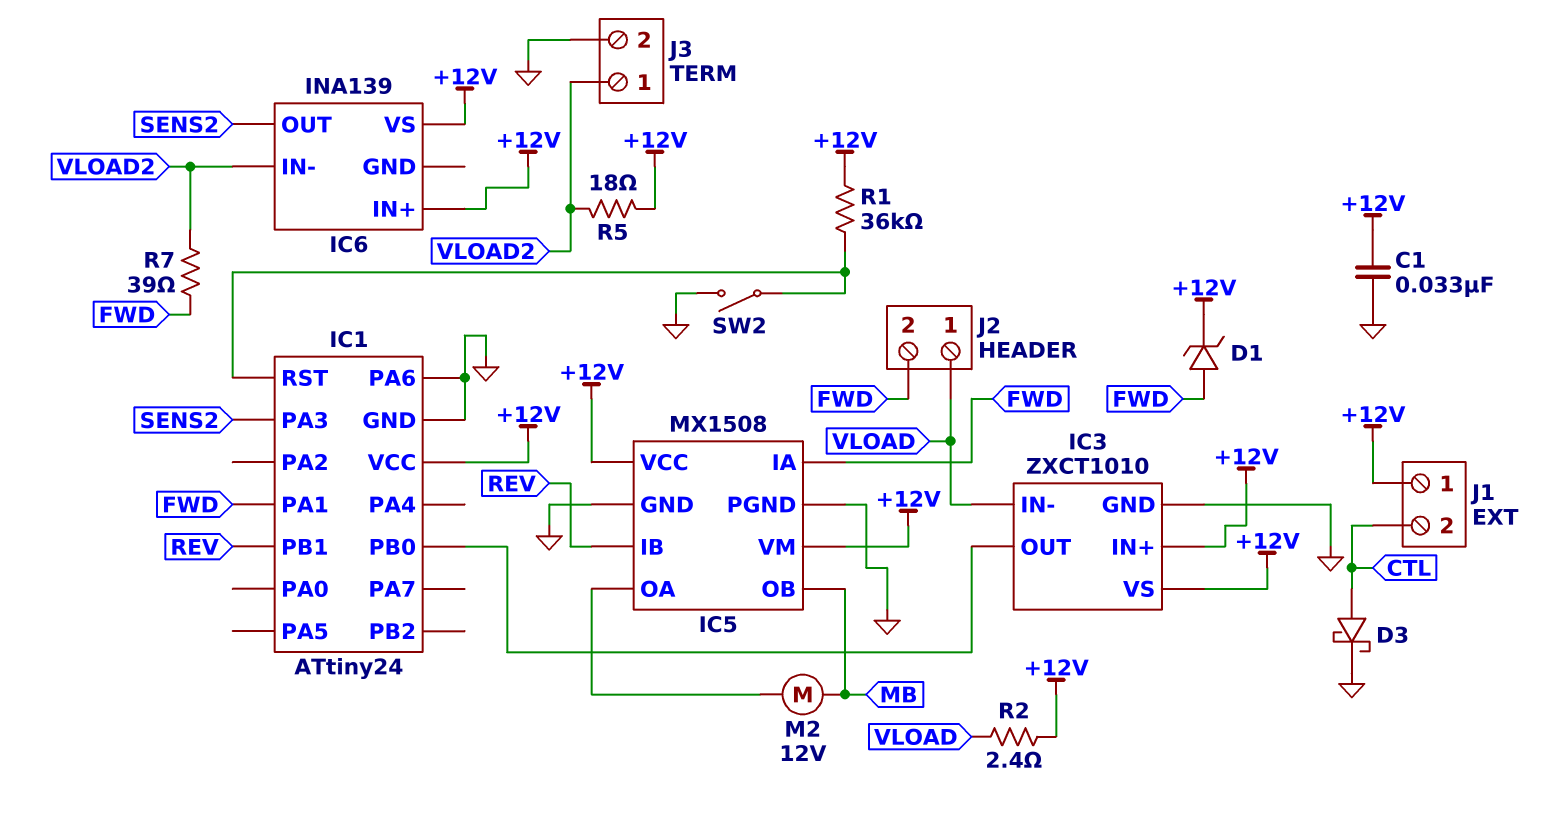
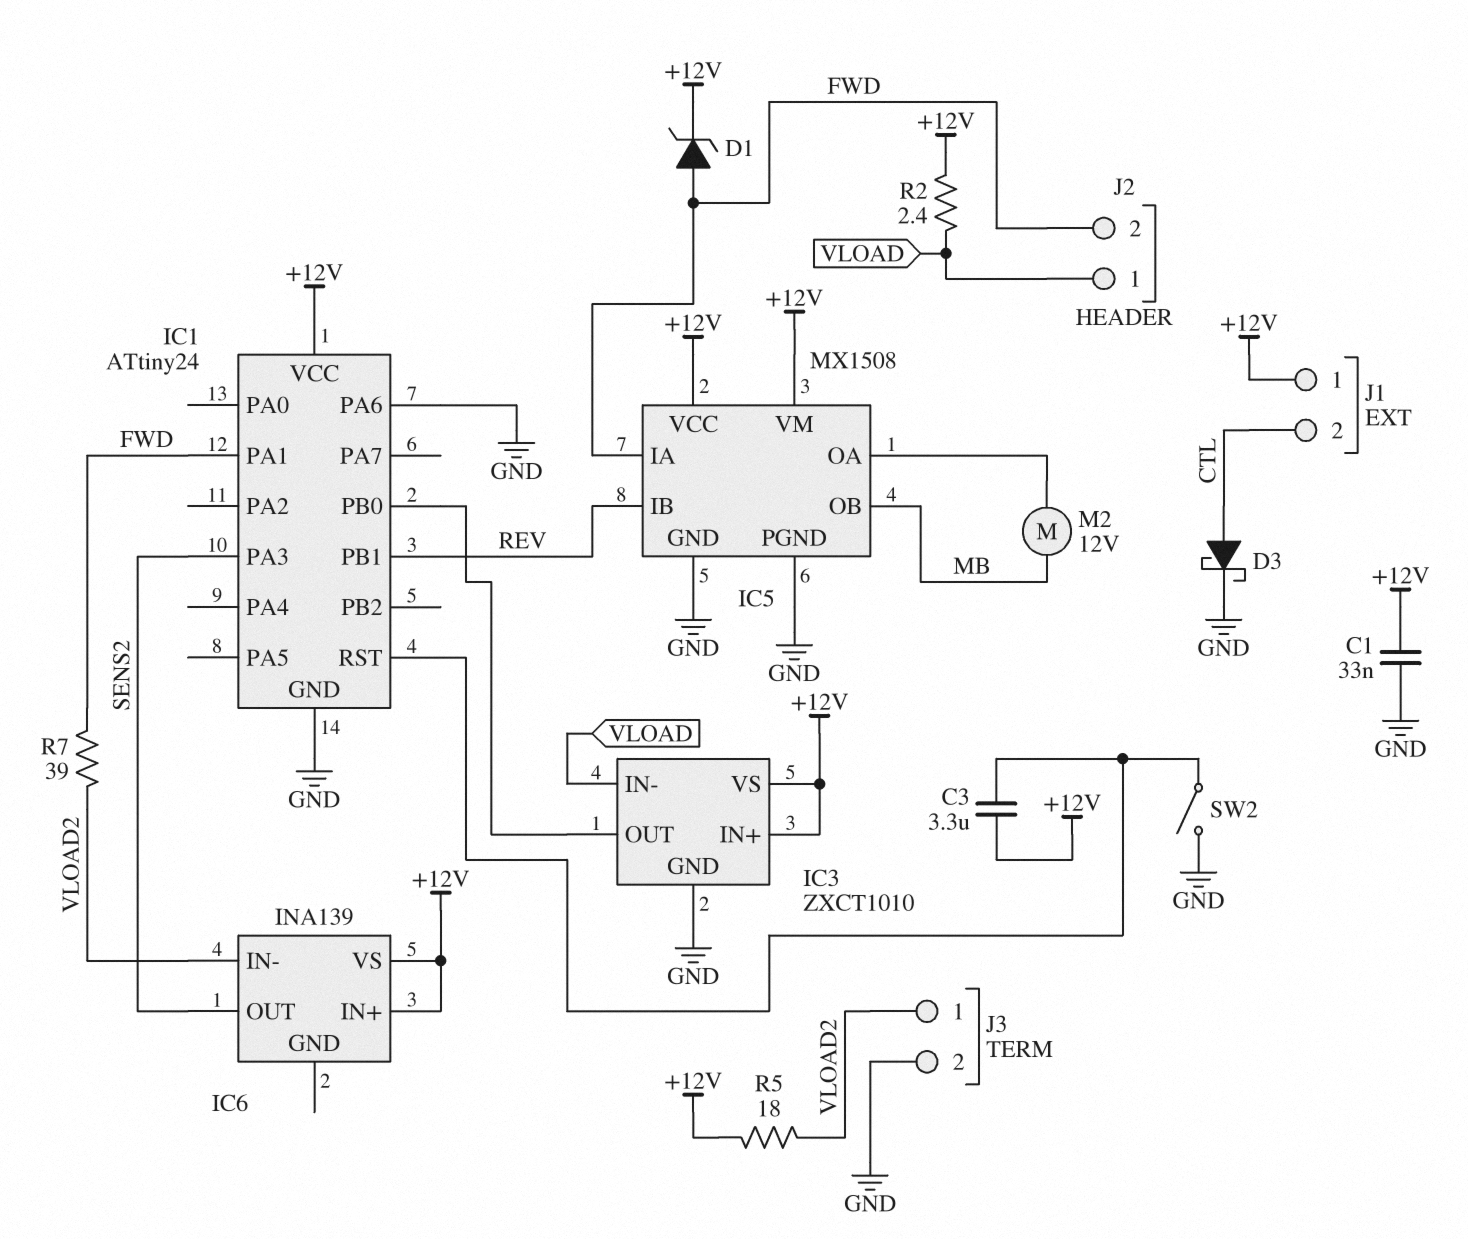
C3: none -> 3.3uF (+12V, IC1/RST)
R1: 36k (+12V, IC1/RST) -> none

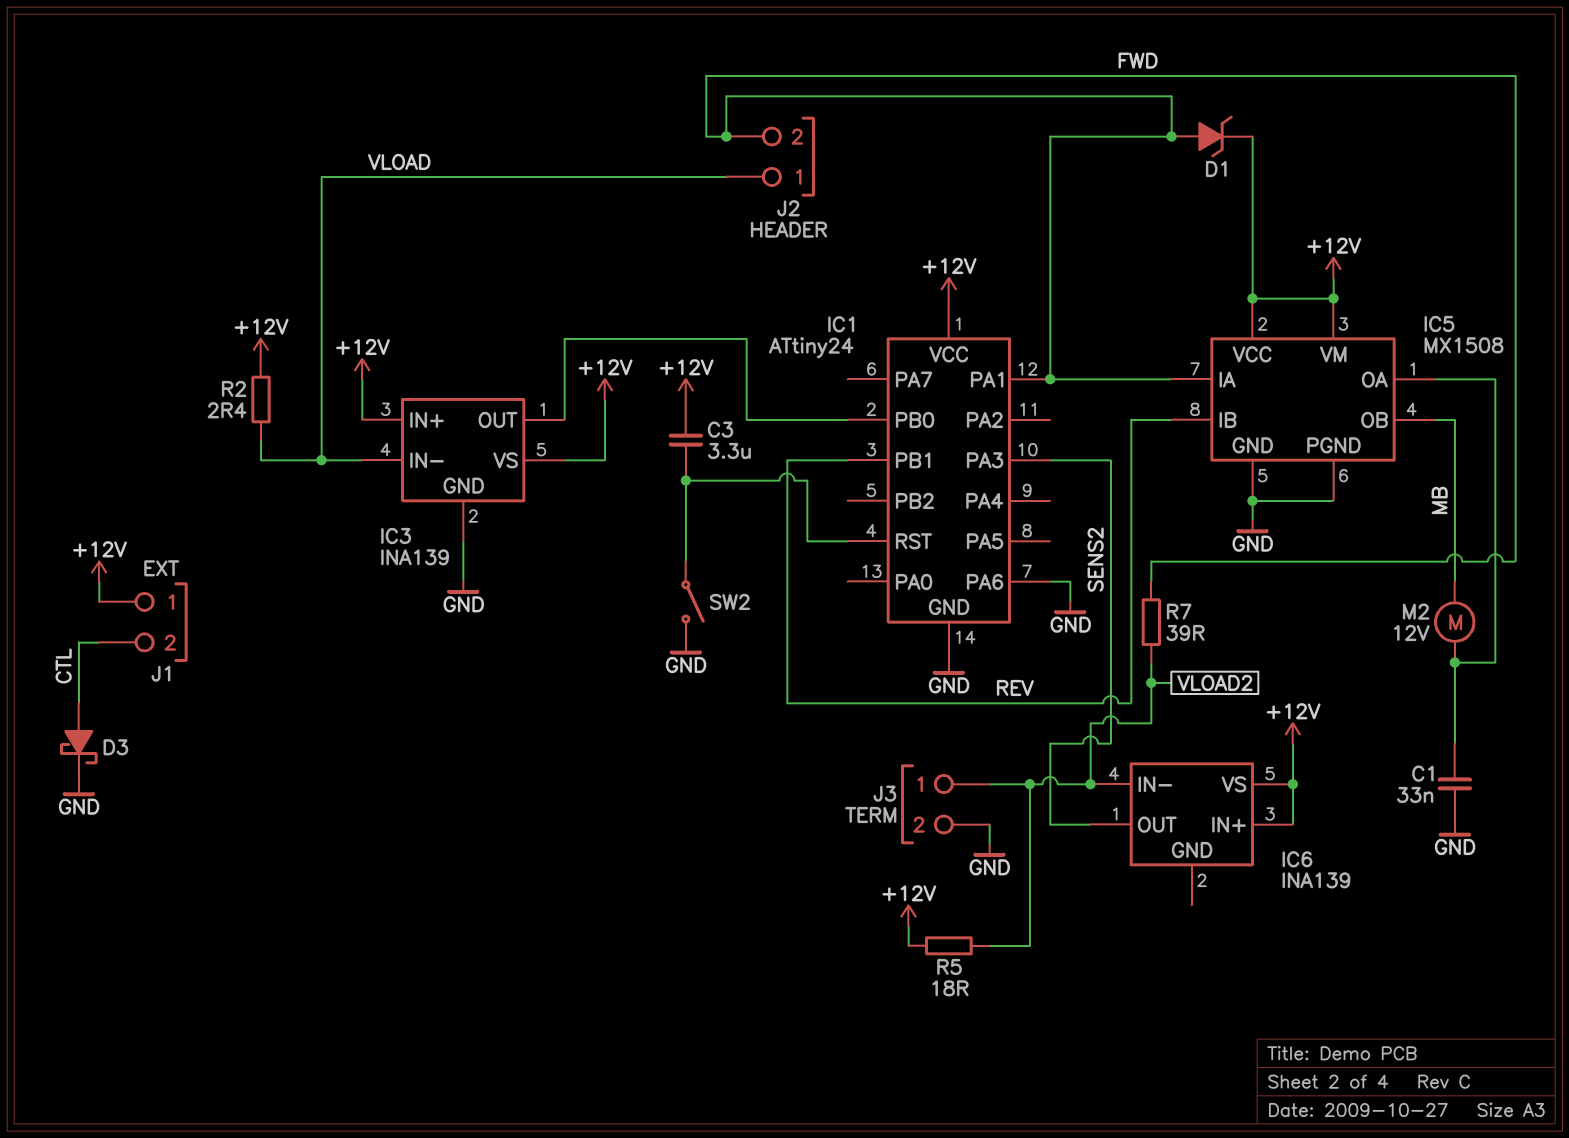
C1: 33nF (+12V, GND) -> 33nF (GND, IC5/OA)
IC3: ZXCT1010 -> INA139

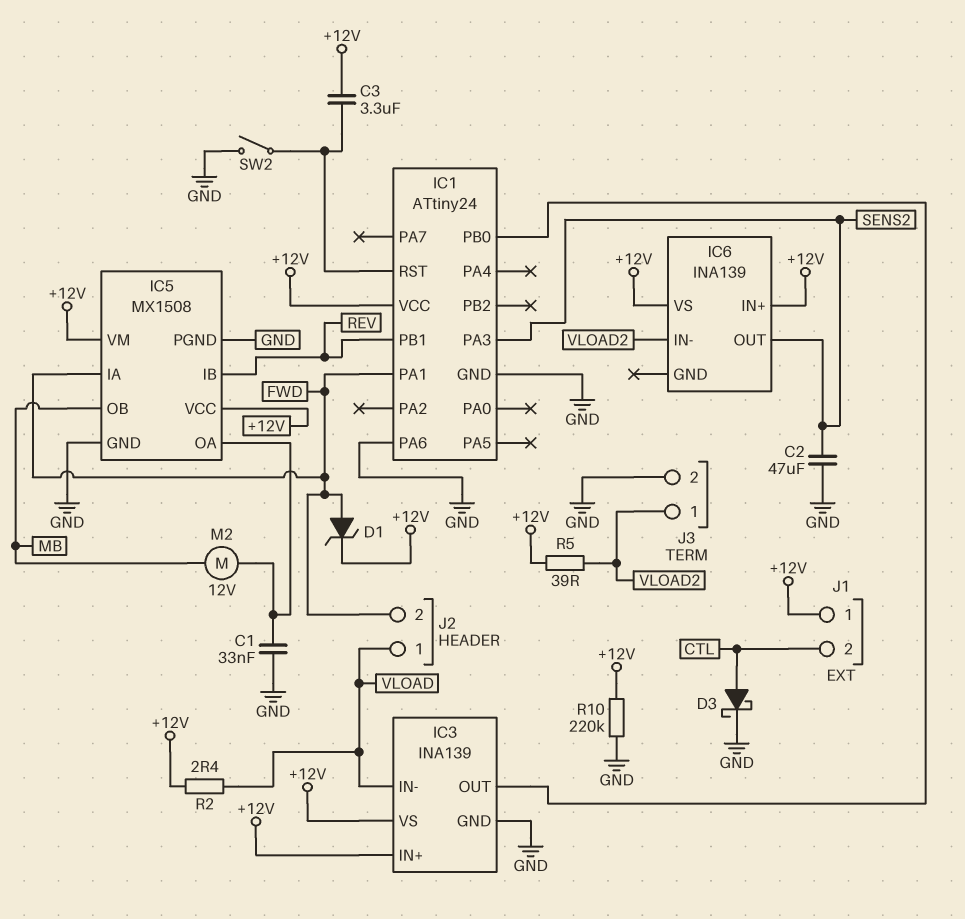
C2: none -> 47uF (GND, SENS2)
R5: 18 (+12V, VLOAD2) -> 39 (+12V, VLOAD2)
R7: 39 (FWD, VLOAD2) -> none
R10: none -> 220k (+12V, GND)

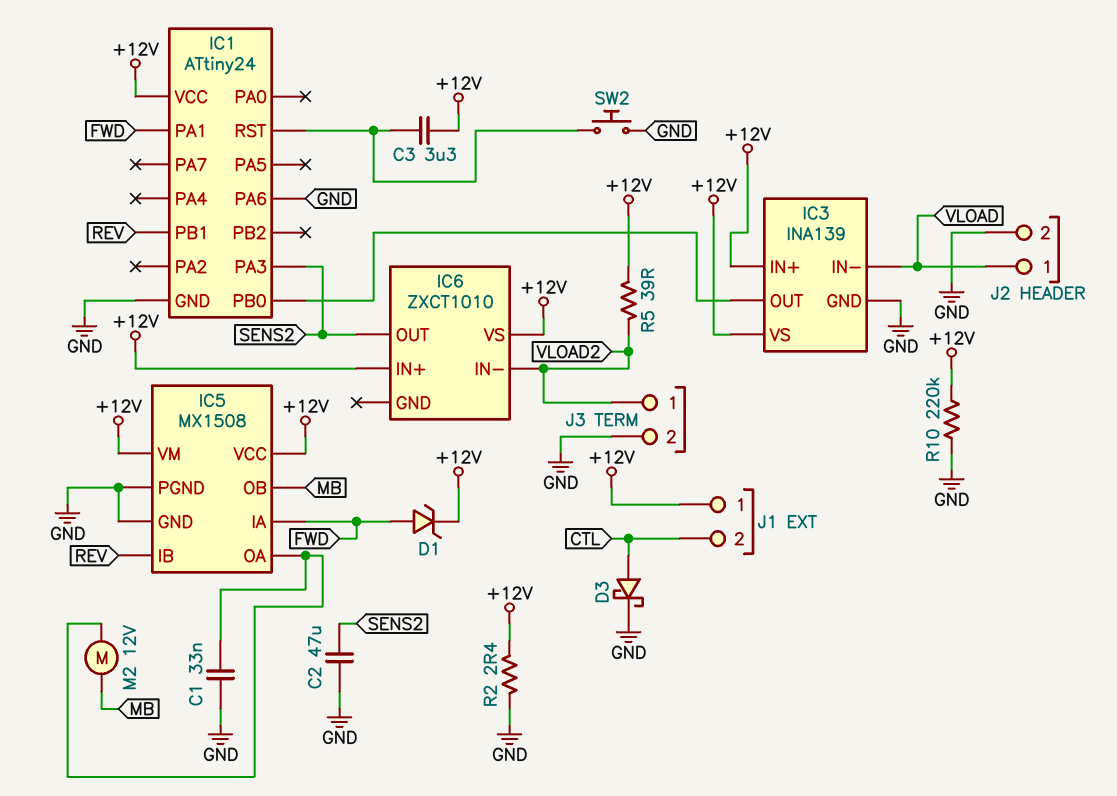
IC6: INA139 -> ZXCT1010
J2 pin 2: FWD -> GND
R2: 2.4 (+12V, VLOAD) -> 2.4 (+12V, GND)
SW2: switch (GND, IC1/RST) -> button (GND, IC1/RST)

